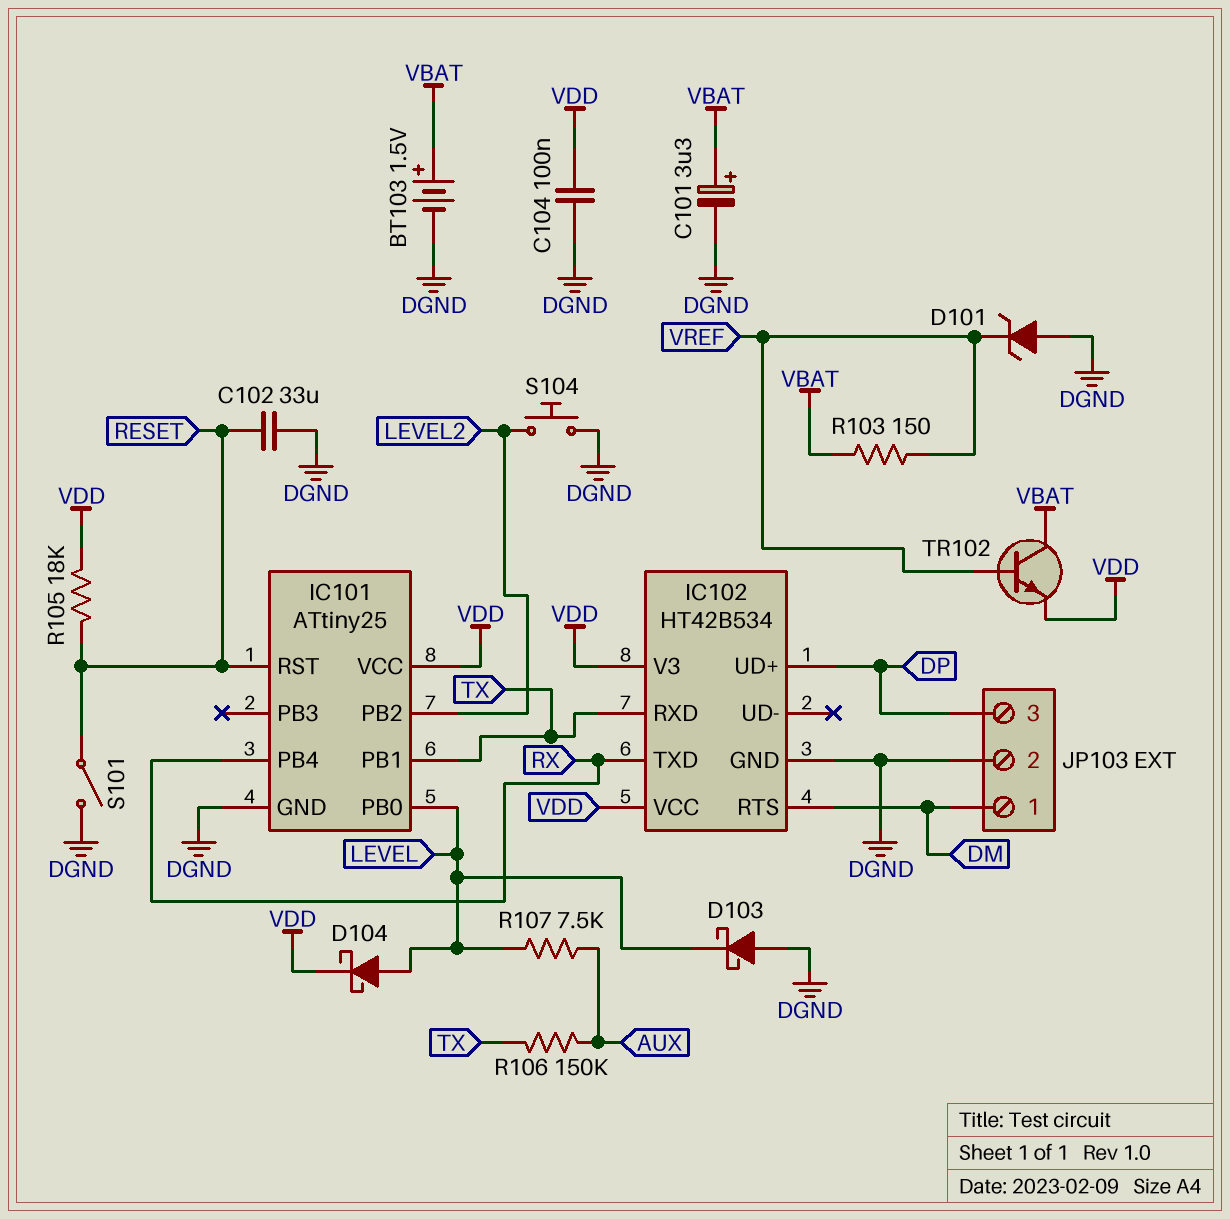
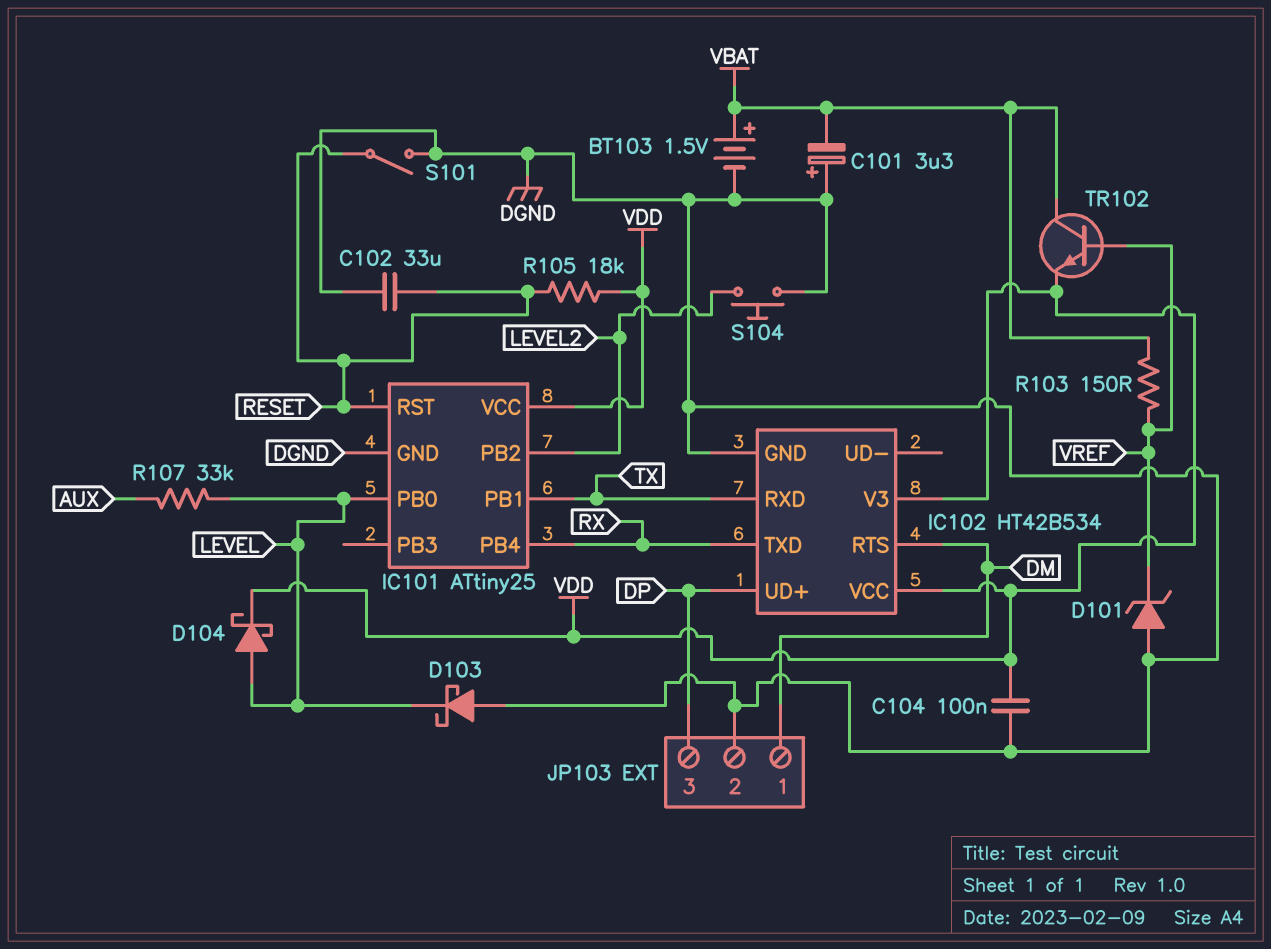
C101: 3.3uF (plus VBAT, minus DGND) -> 3.3uF (plus DGND, minus VBAT)
R106: 150k (AUX, TX) -> none
R107: 7.5k (AUX, LEVEL) -> 33k (AUX, LEVEL)

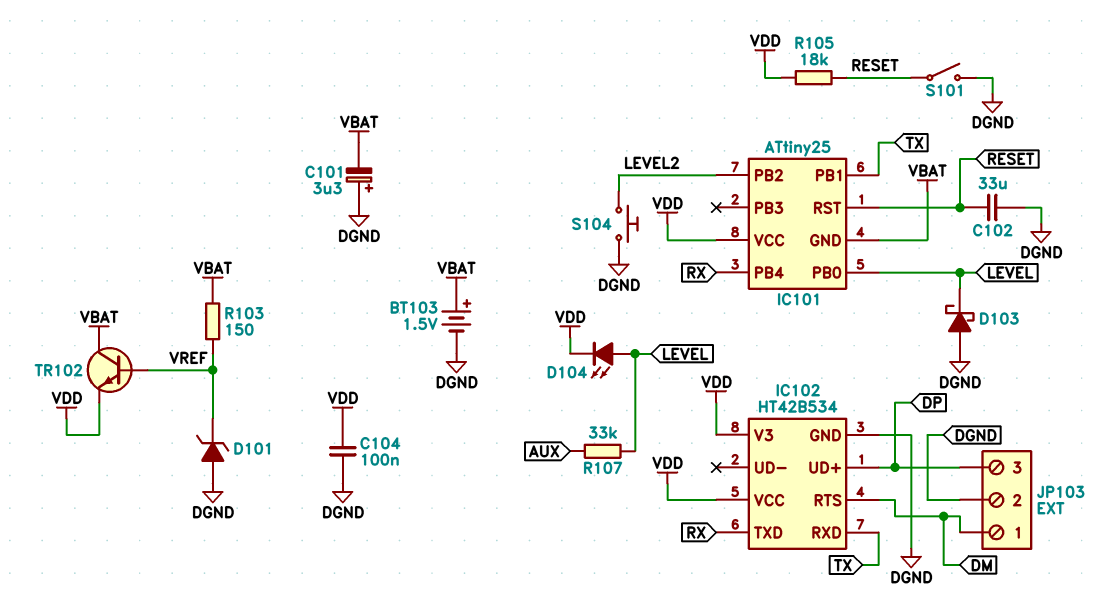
D104: schottky (A LEVEL, K VDD) -> LED (A LEVEL, K VDD)
IC101 pin GND: DGND -> VBAT

